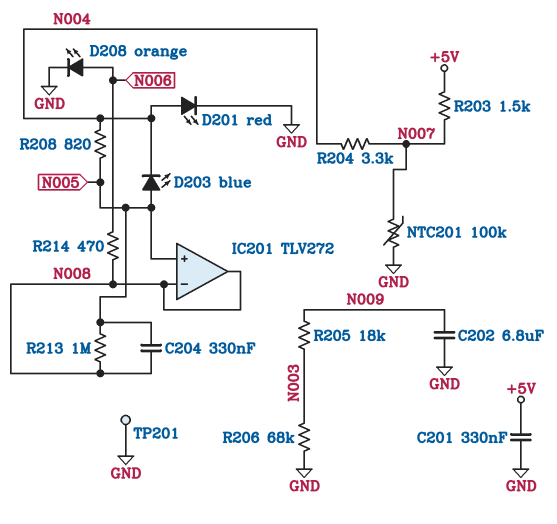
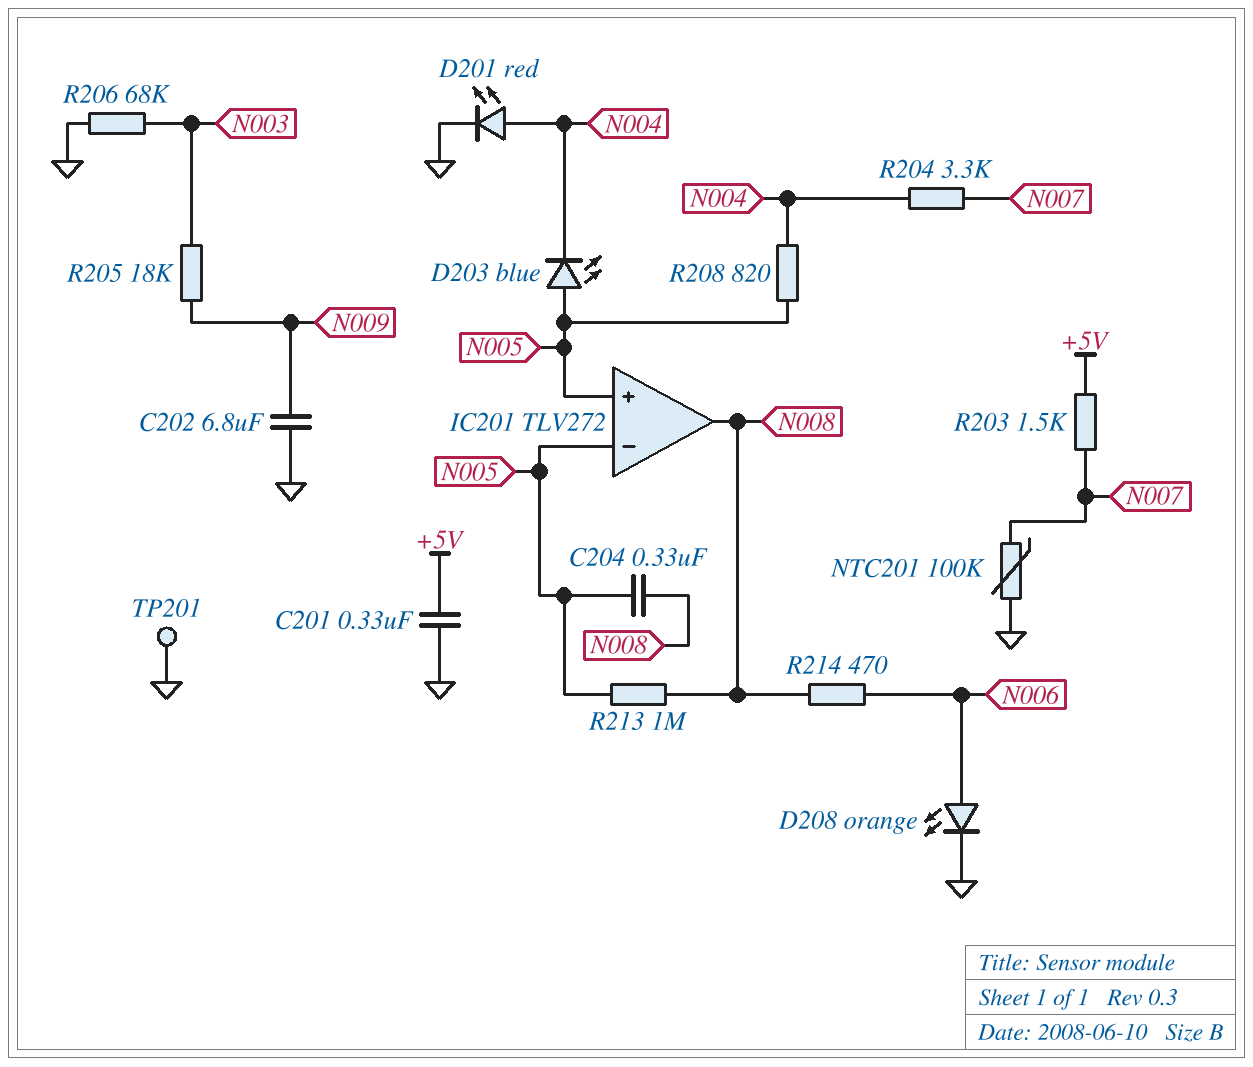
IC201 pin in-: N008 -> N005

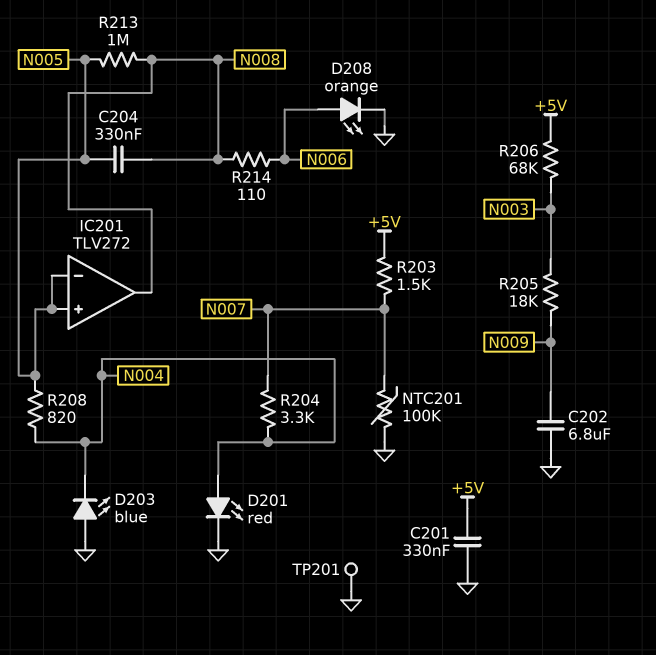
D203: LED blue (A N005, K N004) -> LED blue (A GND, K N004)
R206: 68k (GND, N003) -> 68k (+5V, N003)
R214: 470 (N006, N008) -> 110 (N006, N008)

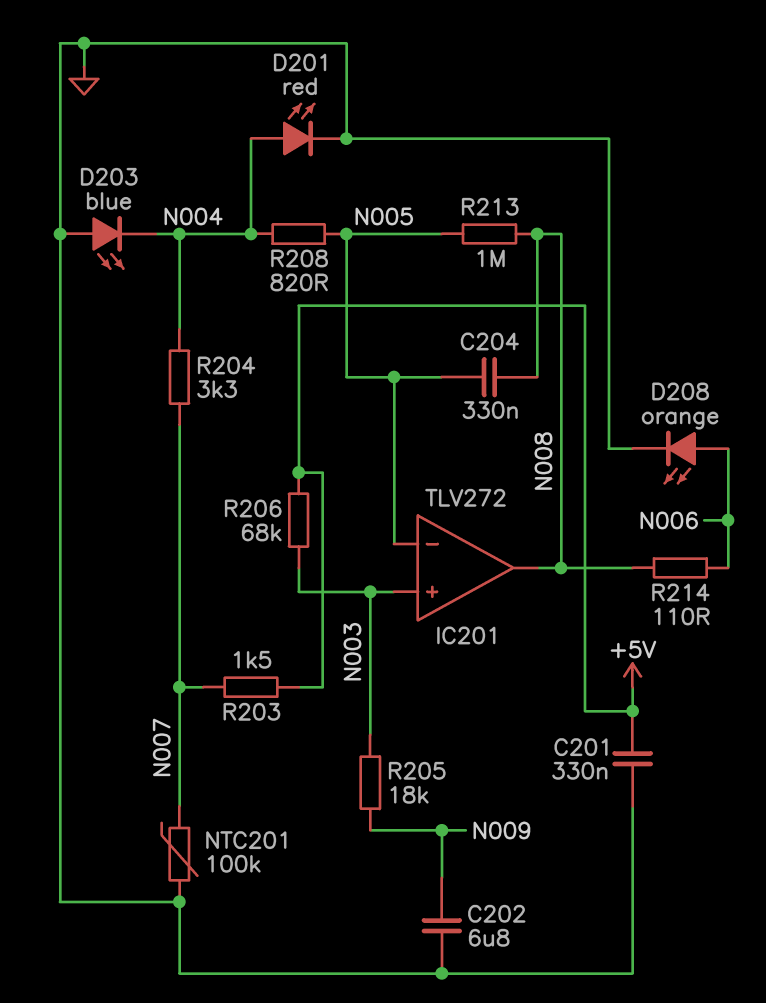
IC201 pin in+: N005 -> N003
TP201: test point (GND) -> none

